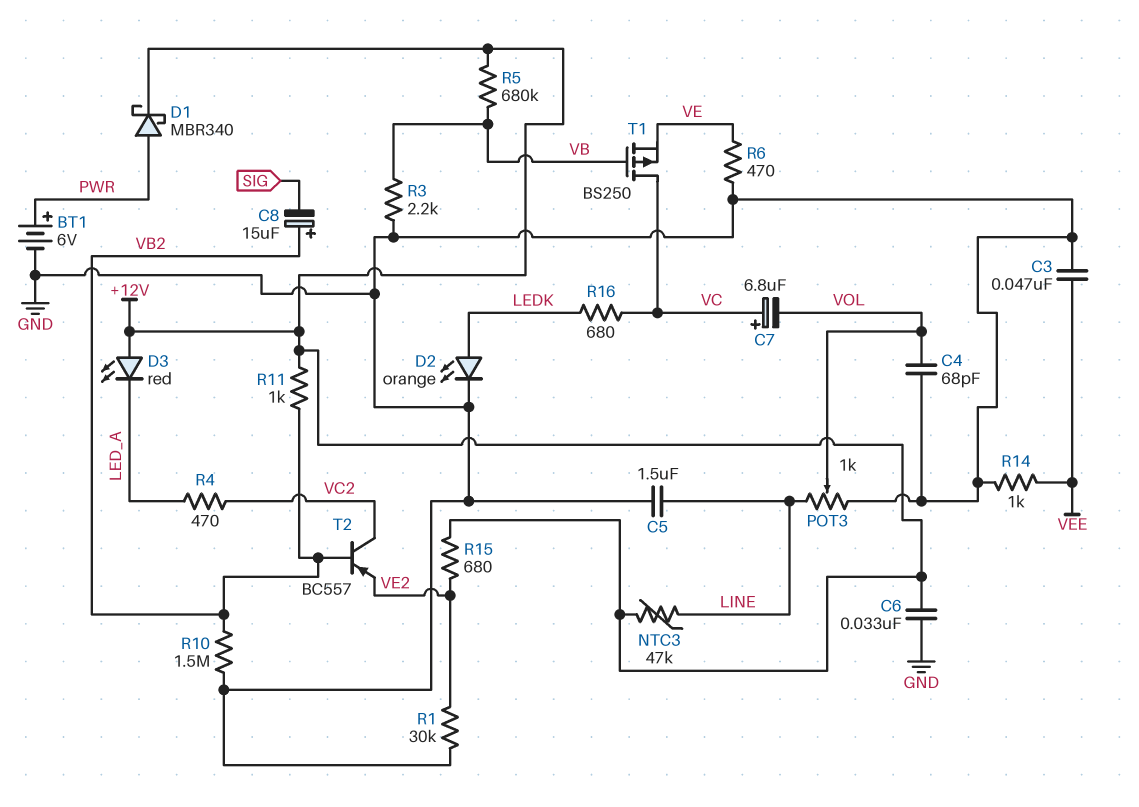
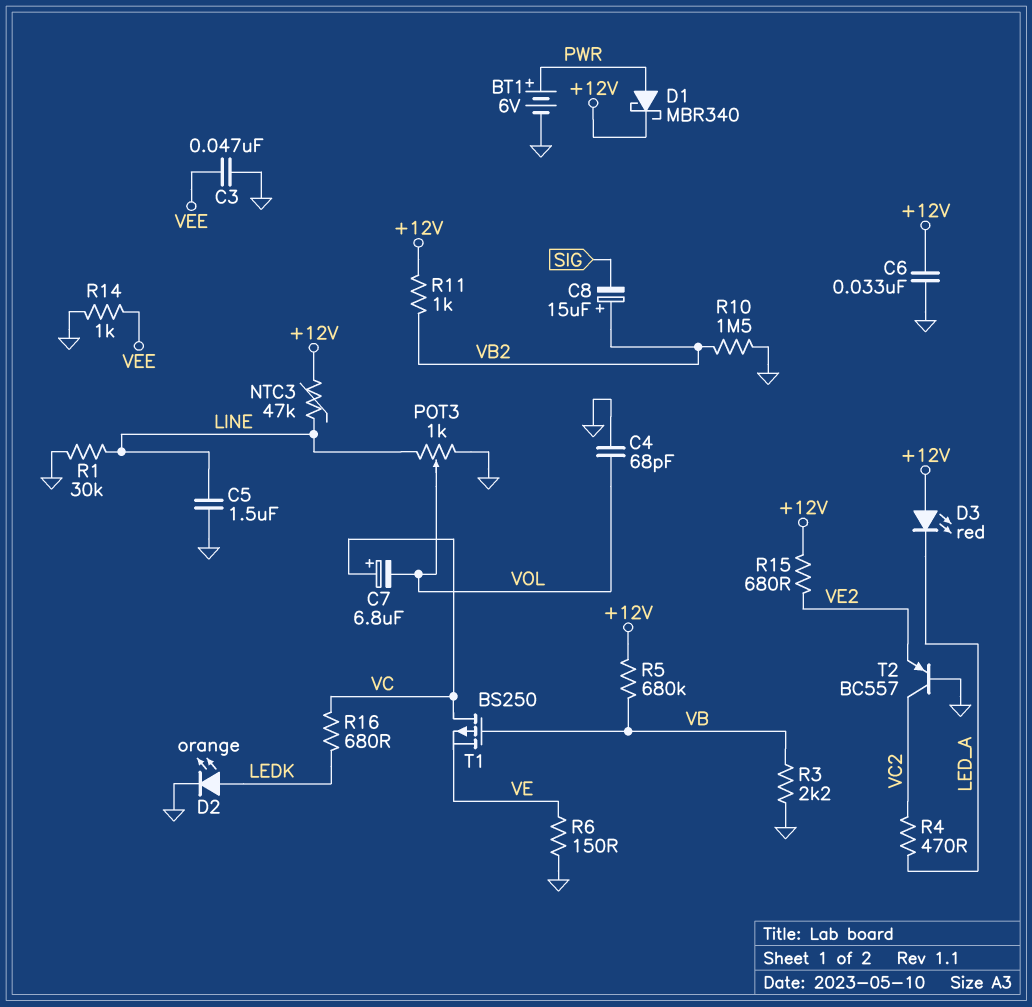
R1: 30k (GND, VE2) -> 30k (GND, LINE)
R6: 470 (GND, VE) -> 150 (GND, VE)
T2: PNP BC557 (B VB2, C VC2, E VE2) -> PNP BC557 (B GND, C VC2, E VE2)

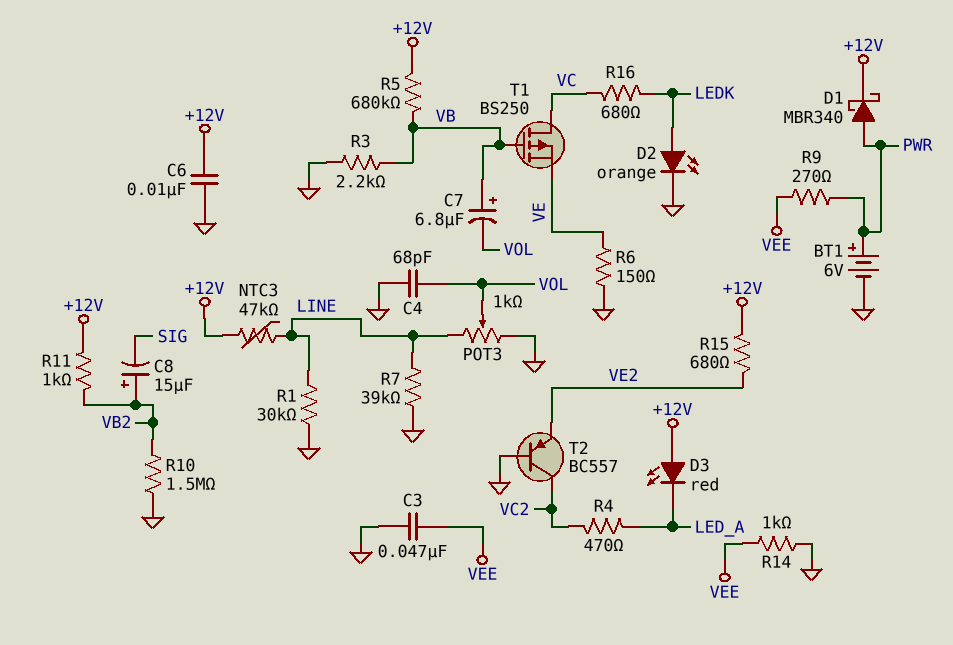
C5: 1.5uF (GND, LINE) -> none
C6: 33nF (+12V, GND) -> 10nF (+12V, GND)
C7: 6.8uF (plus VC, minus VOL) -> 6.8uF (plus VB, minus VOL)
R7: none -> 39k (GND, LINE)
R9: none -> 270 (PWR, VEE)

